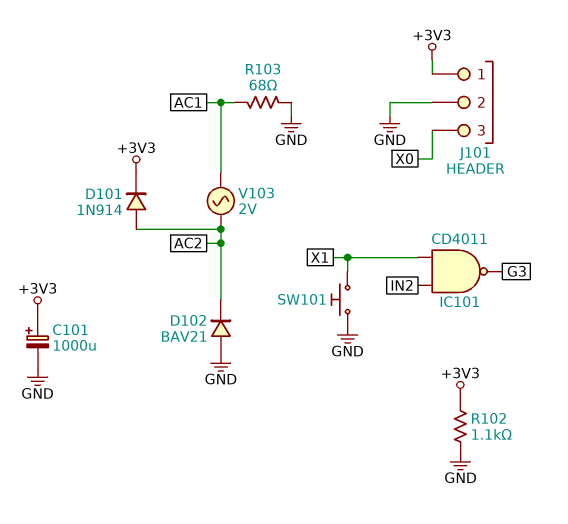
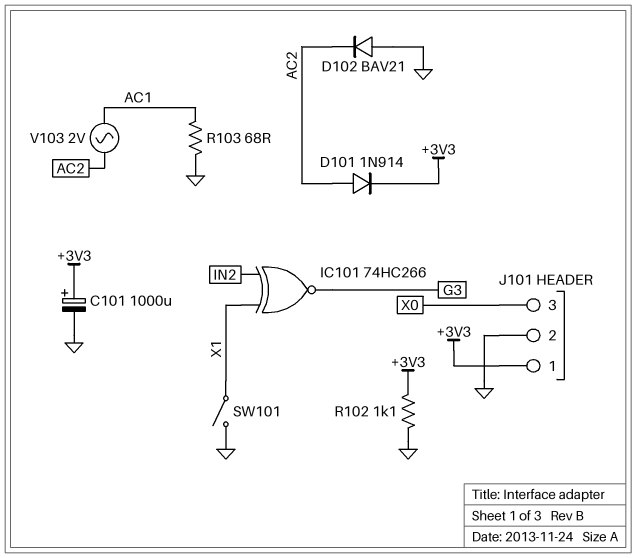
IC101: NAND CD4011 (in IN2, in X1, out G3) -> XNOR 74HC266 (in IN2, in X1, out G3)
SW101: button (GND, X1) -> switch (GND, X1)

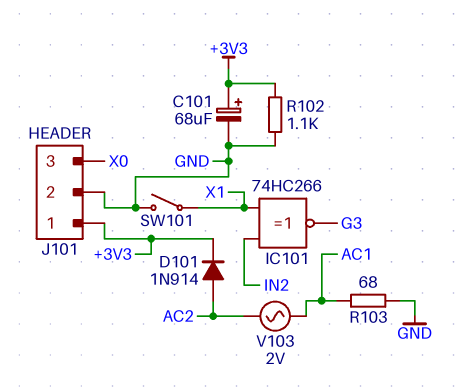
C101: 1000uF (plus +3V3, minus GND) -> 68uF (plus +3V3, minus GND)
D102: diode BAV21 (A GND, K AC2) -> none

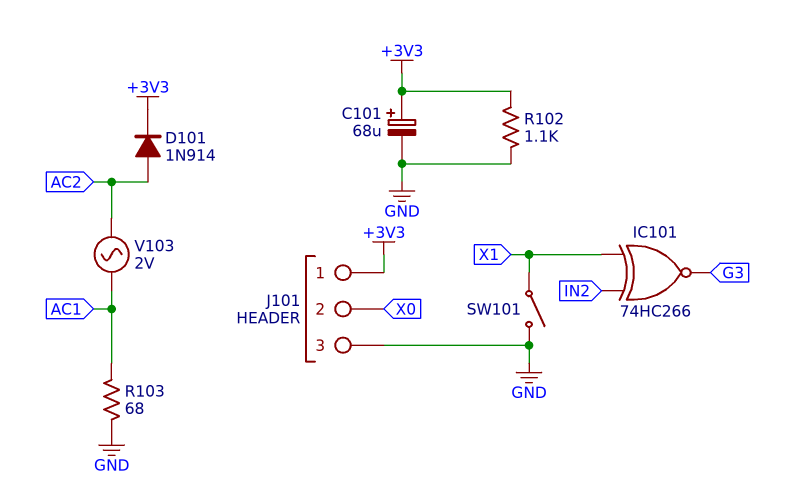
J101 pin 2: GND -> X0
J101 pin 3: X0 -> GND

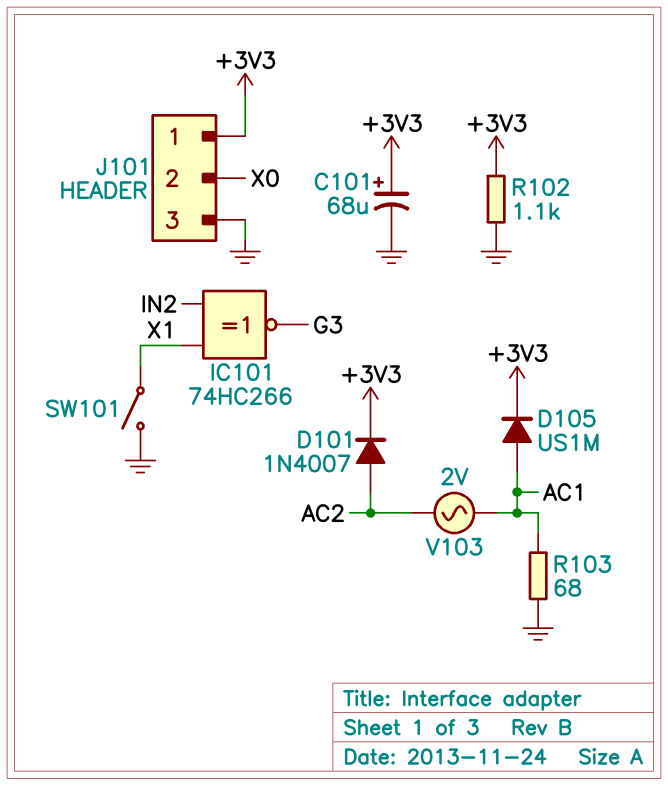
D101: diode 1N914 (A AC2, K +3V3) -> diode 1N4007 (A AC2, K +3V3)
D105: none -> diode US1M (A AC1, K +3V3)

